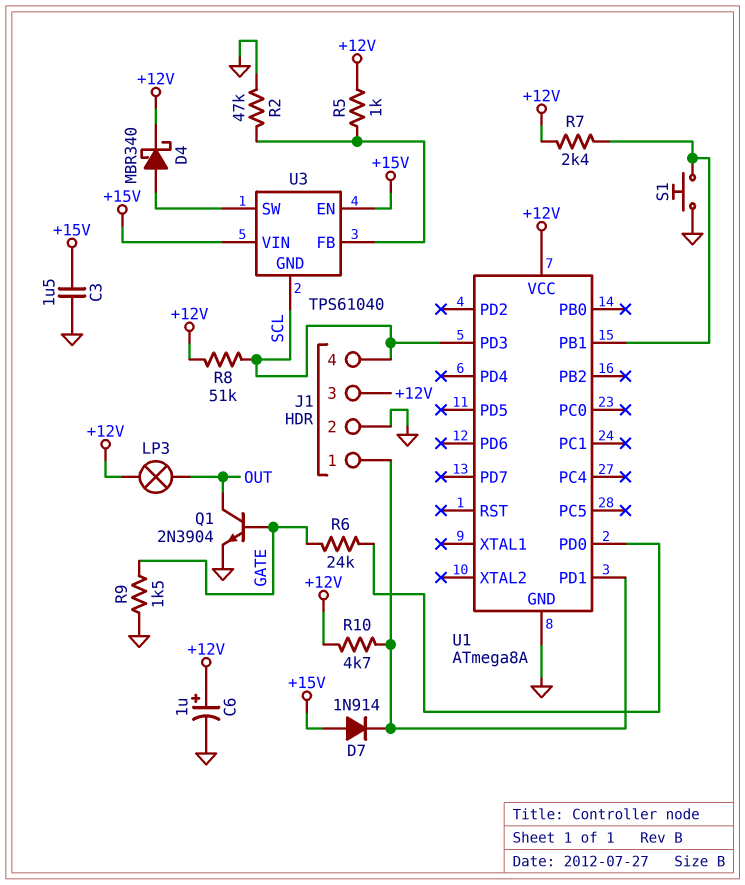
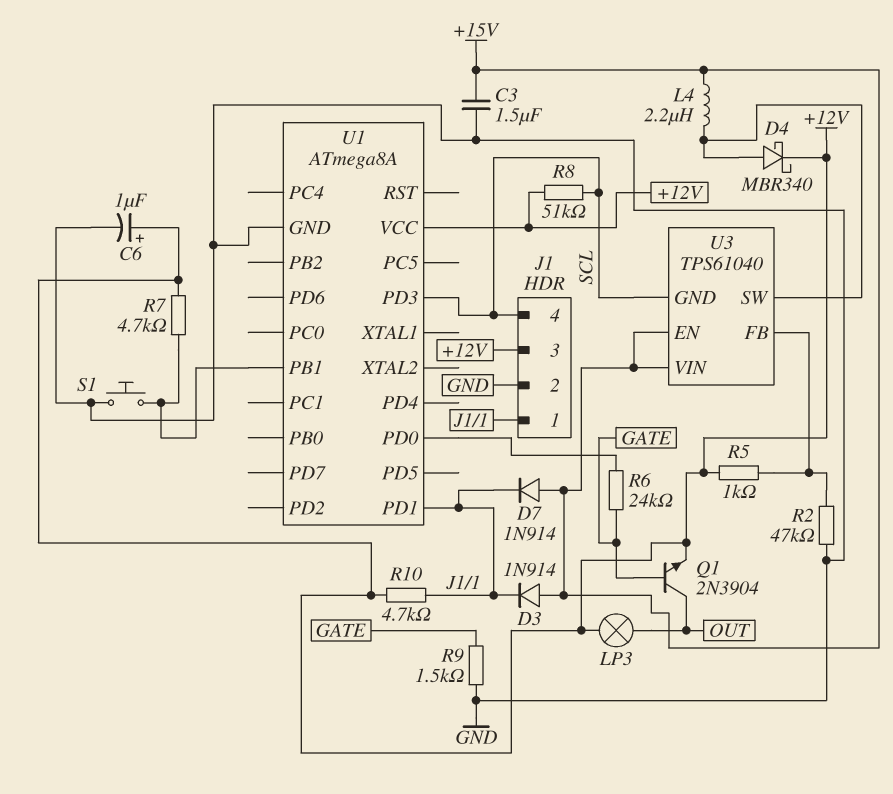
D3: none -> diode 1N914 (A +15V, K J1/1)
L4: none -> 2.2uH (+15V, U3/SW)
Q1: NPN 2N3904 (B GATE, C OUT, E GND) -> NPN 2N3904 (B GATE, C OUT, E +12V)
R7: 2.4k (+12V, U1/PB1) -> 4.7k (+12V, U1/PB1)

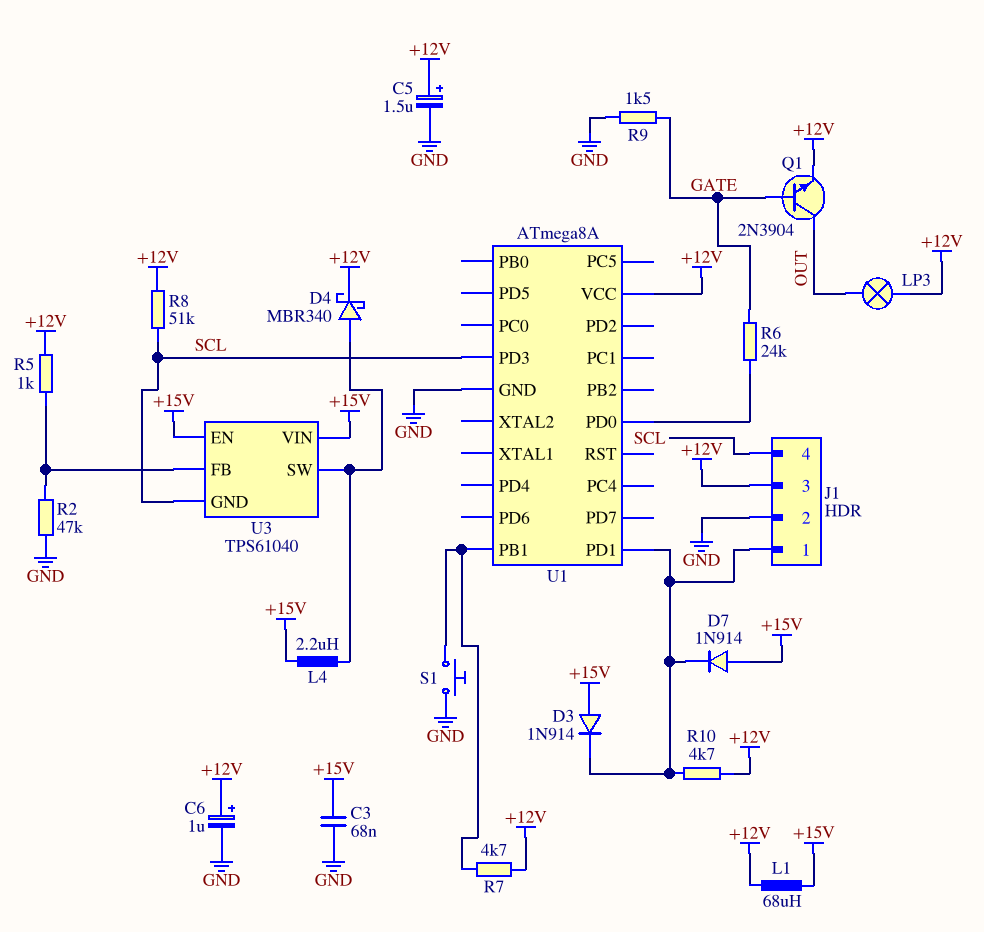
C3: 1.5uF (+15V, GND) -> 68nF (+15V, GND)
C5: none -> 1.5uF (plus +12V, minus GND)
L1: none -> 68uH (+12V, +15V)

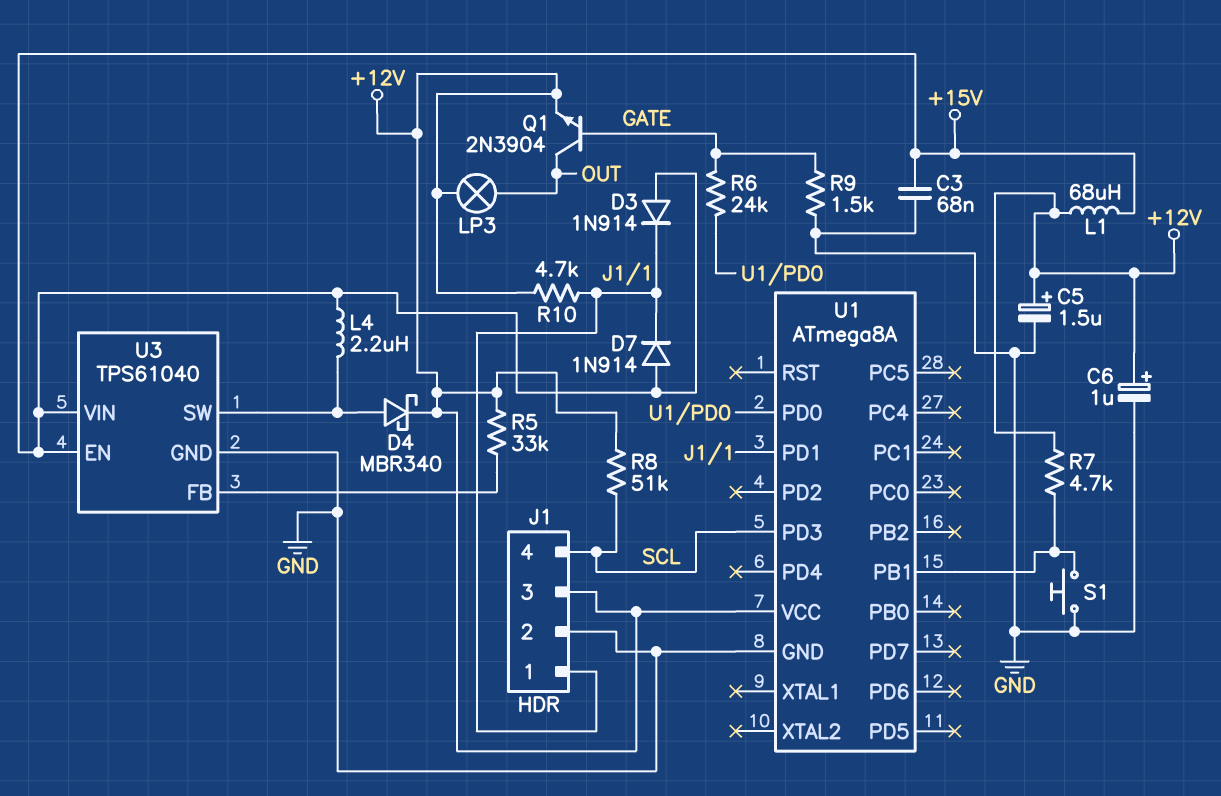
R2: 47k (GND, U3/FB) -> none
R5: 1k (+12V, U3/FB) -> 33k (+12V, U3/FB)
U3 pin GND: SCL -> GND

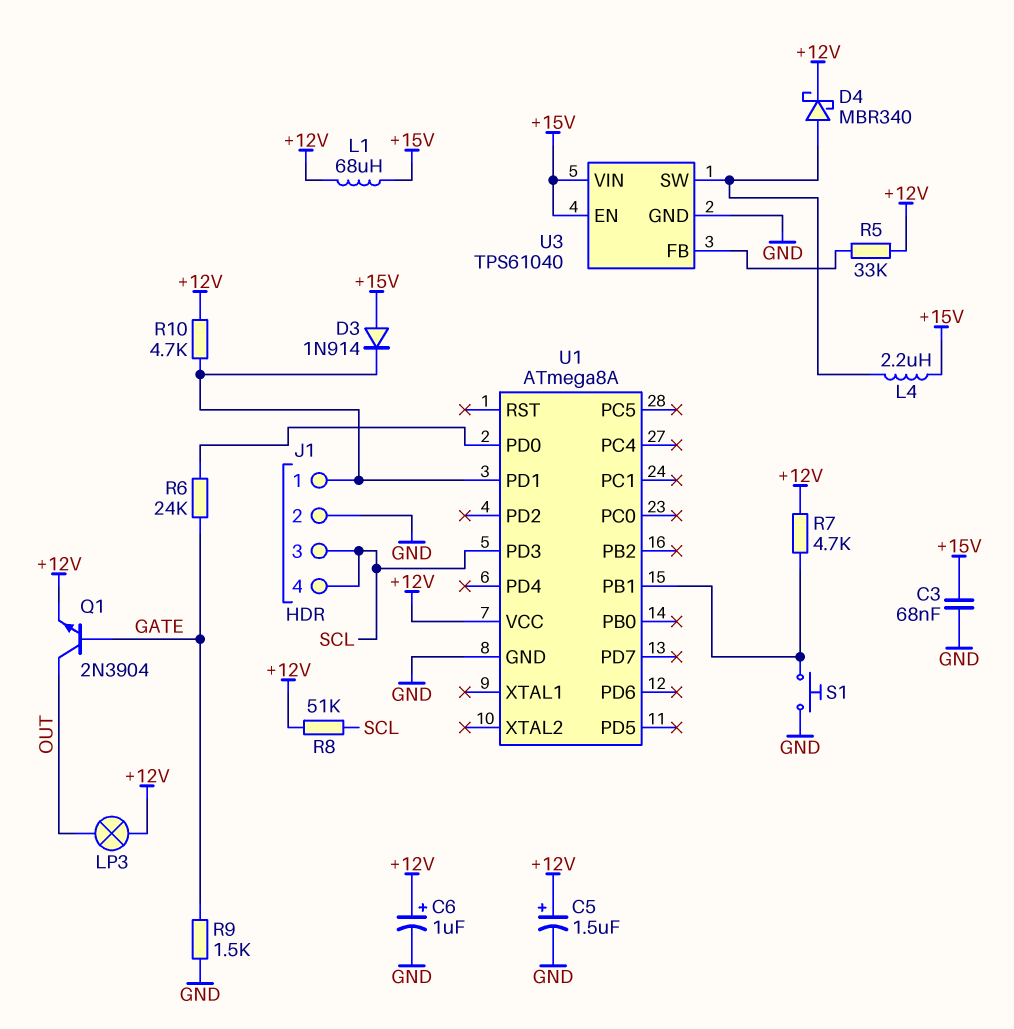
D7: diode 1N914 (A +15V, K J1/1) -> none
J1 pin 3: +12V -> SCL

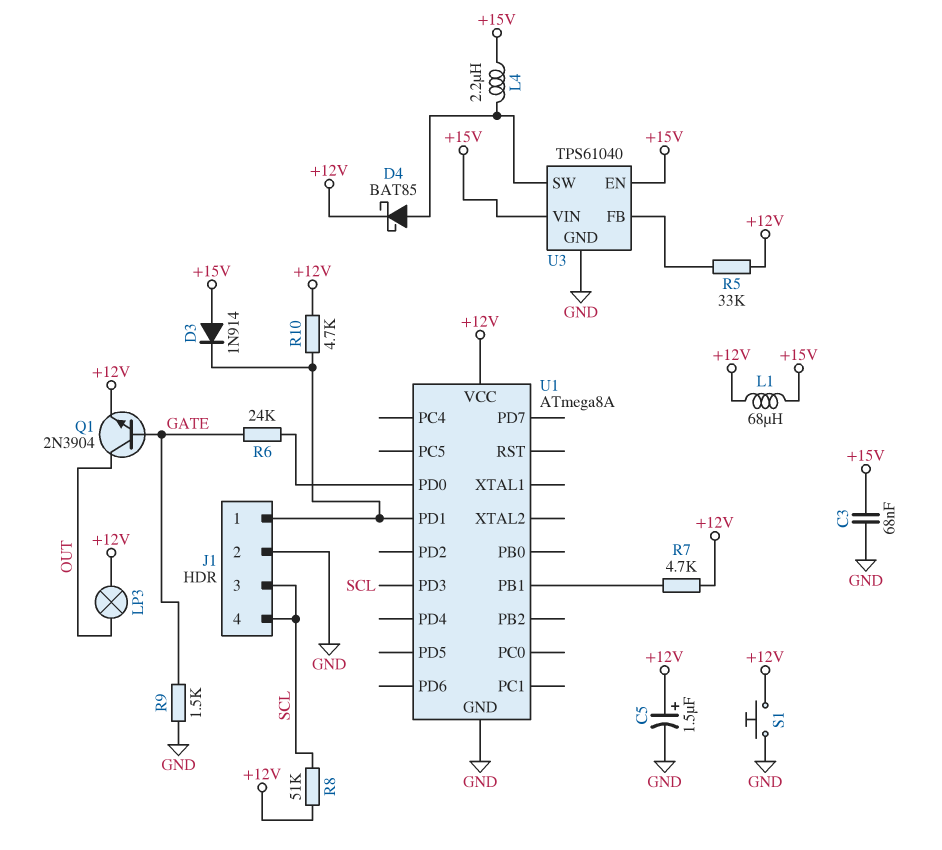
C6: 1uF (plus +12V, minus GND) -> none
D4: schottky MBR340 (A U3/SW, K +12V) -> schottky BAT85 (A U3/SW, K +12V)
S1: button (GND, U1/PB1) -> button (+12V, GND)

